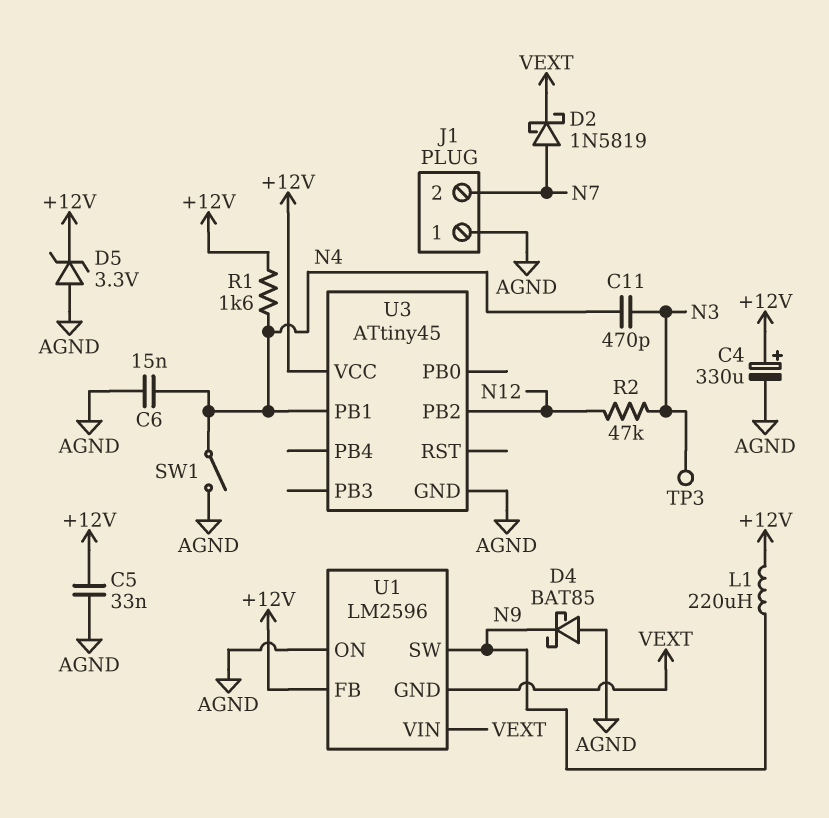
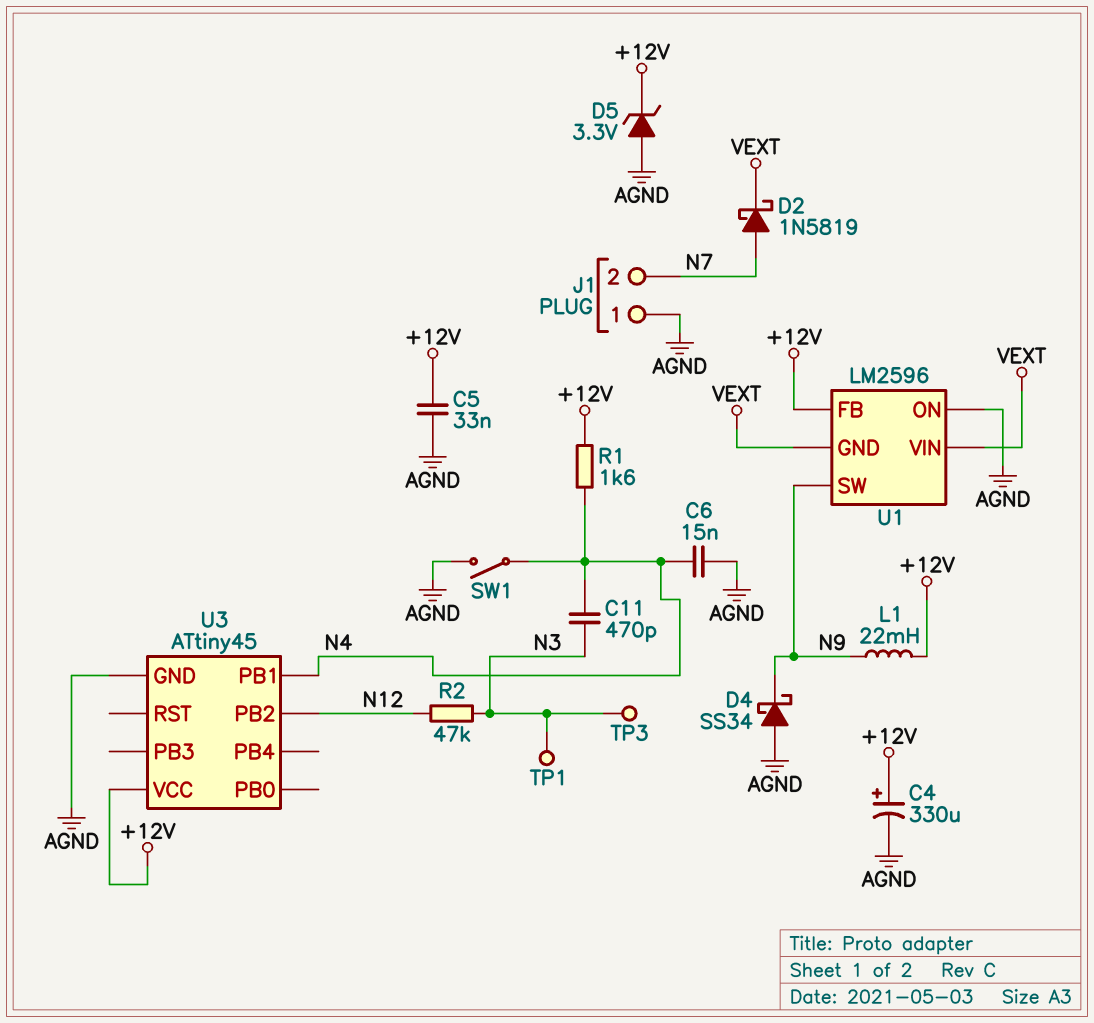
D4: schottky BAT85 (A AGND, K N9) -> schottky SS34 (A AGND, K N9)
L1: 220uH (+12V, N9) -> 22mH (+12V, N9)
TP1: none -> test point (N3)

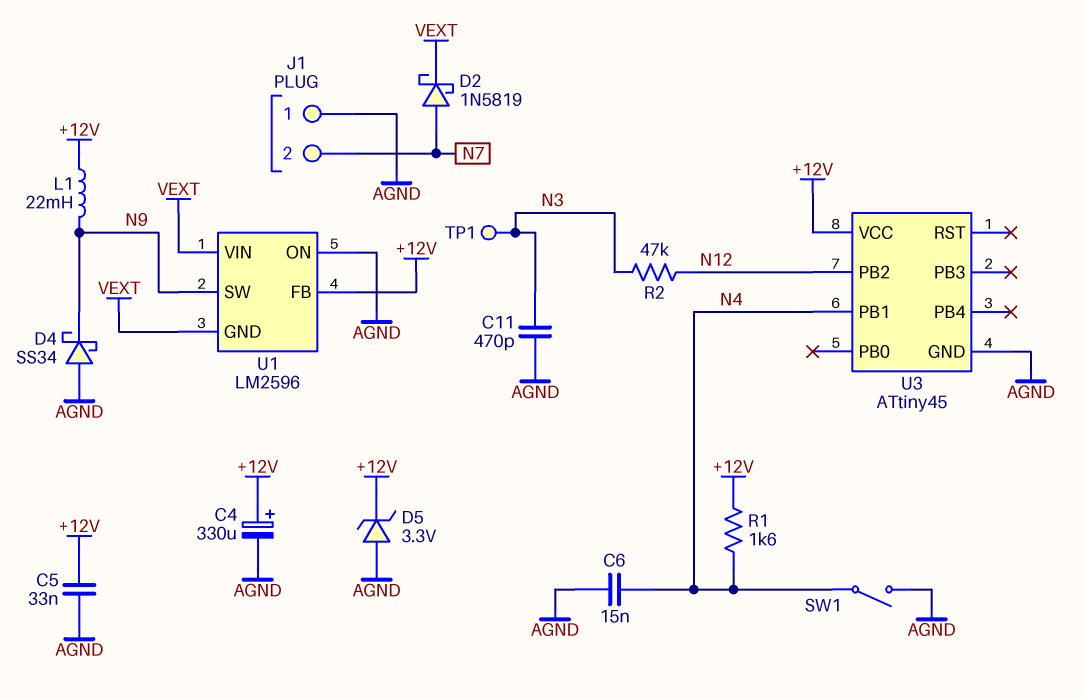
C11: 470pF (N3, N4) -> 470pF (AGND, N3)
TP3: test point (N3) -> none

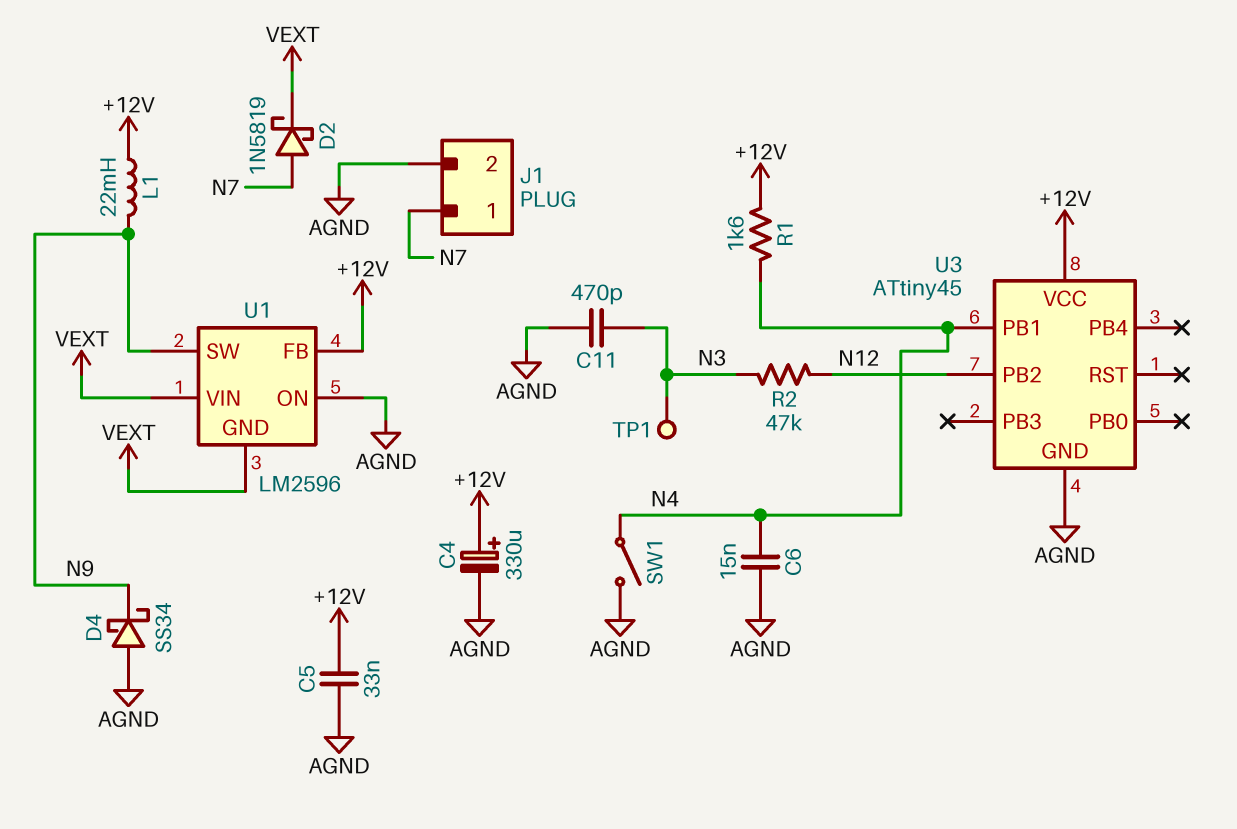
D5: zener 3.3V (A AGND, K +12V) -> none
J1 pin 1: AGND -> N7
J1 pin 2: N7 -> AGND

